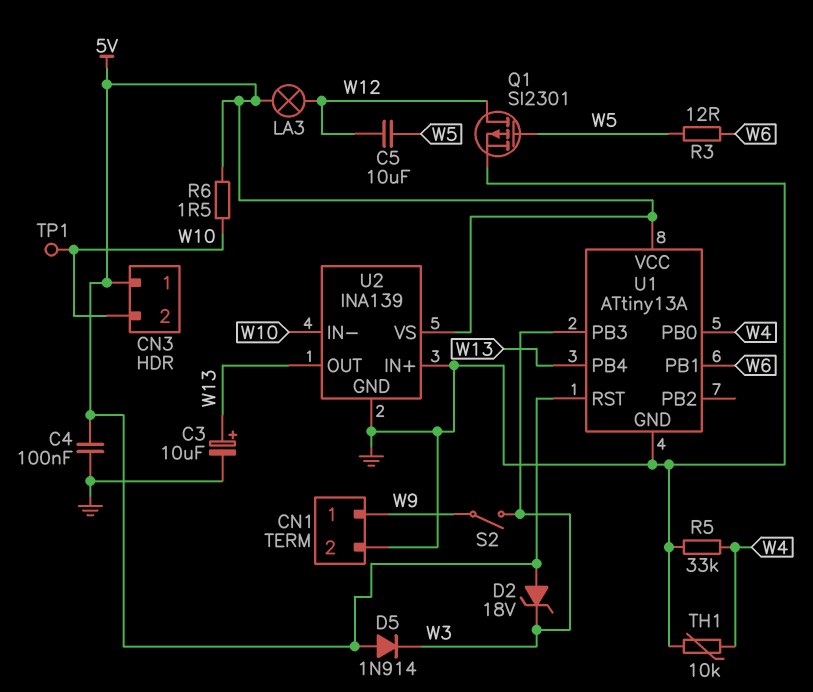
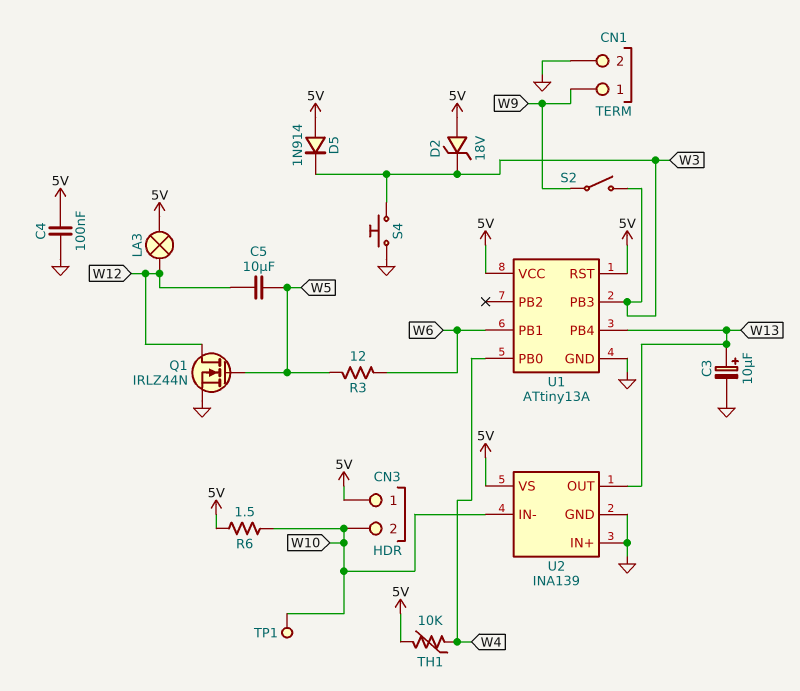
Q1: PMOS SI2301 (G W5, D W12, S GND) -> NMOS IRLZ44N (G W5, D W12, S GND)
R5: 33k (GND, W4) -> none
S4: none -> button (GND, W3)
TH1: 10k (GND, W4) -> 10k (5V, W4)

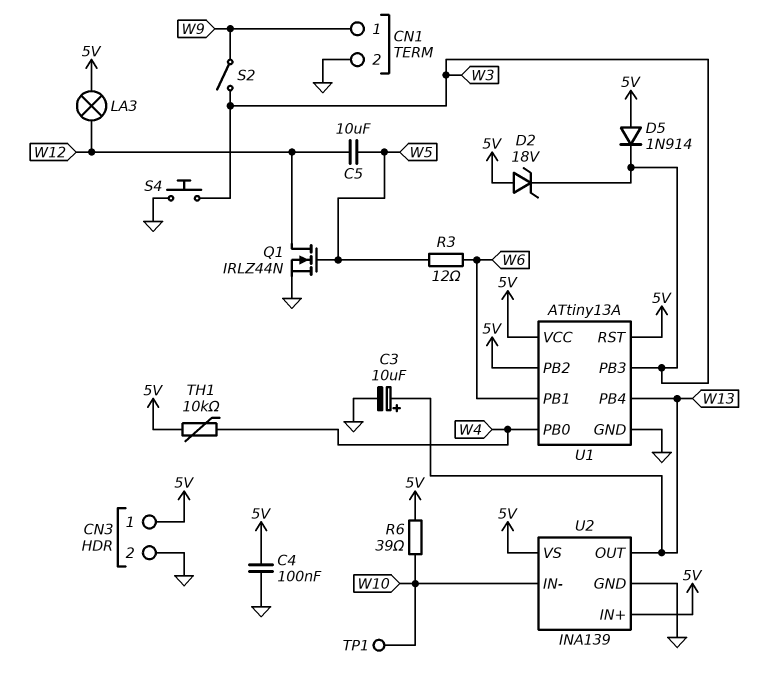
CN3 pin 2: W10 -> GND
R6: 1.5 (5V, W10) -> 39 (5V, W10)
U1 pin PB2: none -> 5V
U2 pin IN+: GND -> 5V

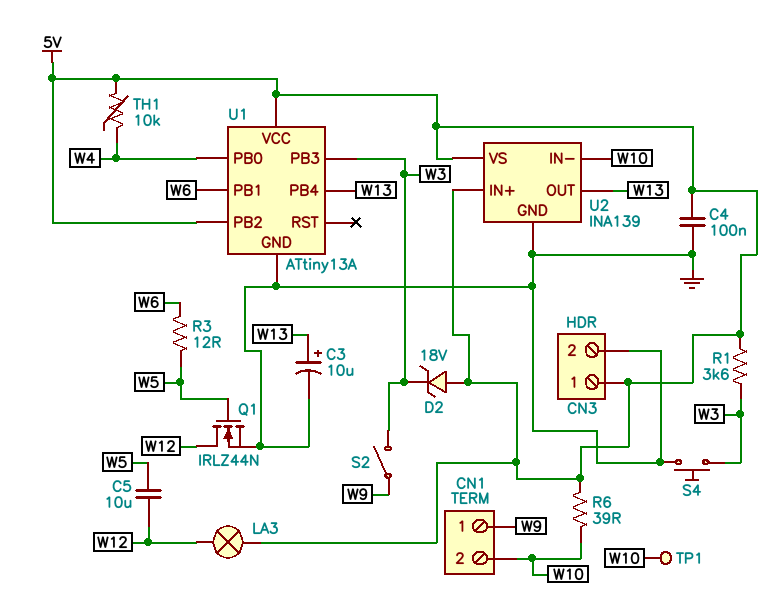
CN1 pin 2: GND -> W10
D5: diode 1N914 (A 5V, K W3) -> none
R1: none -> 3.6k (5V, W3)
U1 pin RST: 5V -> none

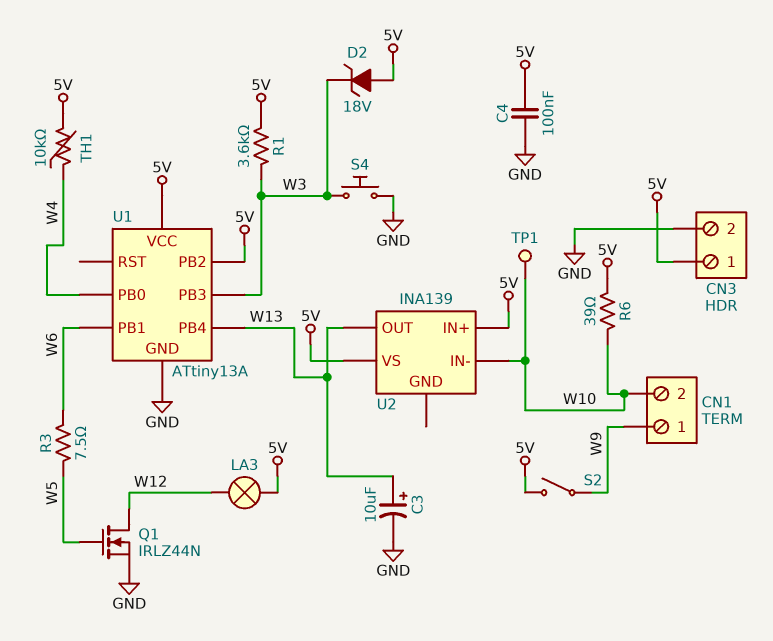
C5: 10uF (W5, W12) -> none
R3: 12 (W5, W6) -> 7.5 (W5, W6)
S2: switch (W3, W9) -> switch (5V, W9)
U2 pin GND: GND -> none

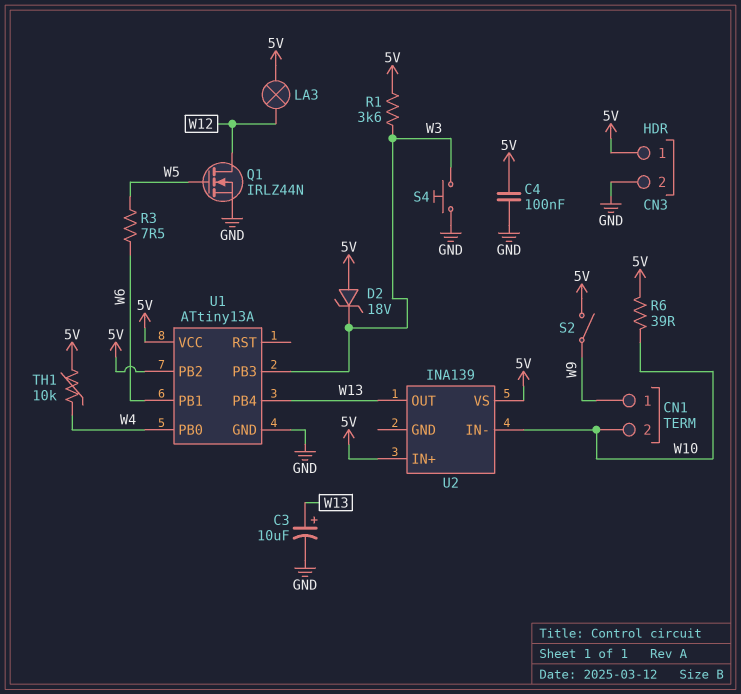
TP1: test point (W10) -> none

